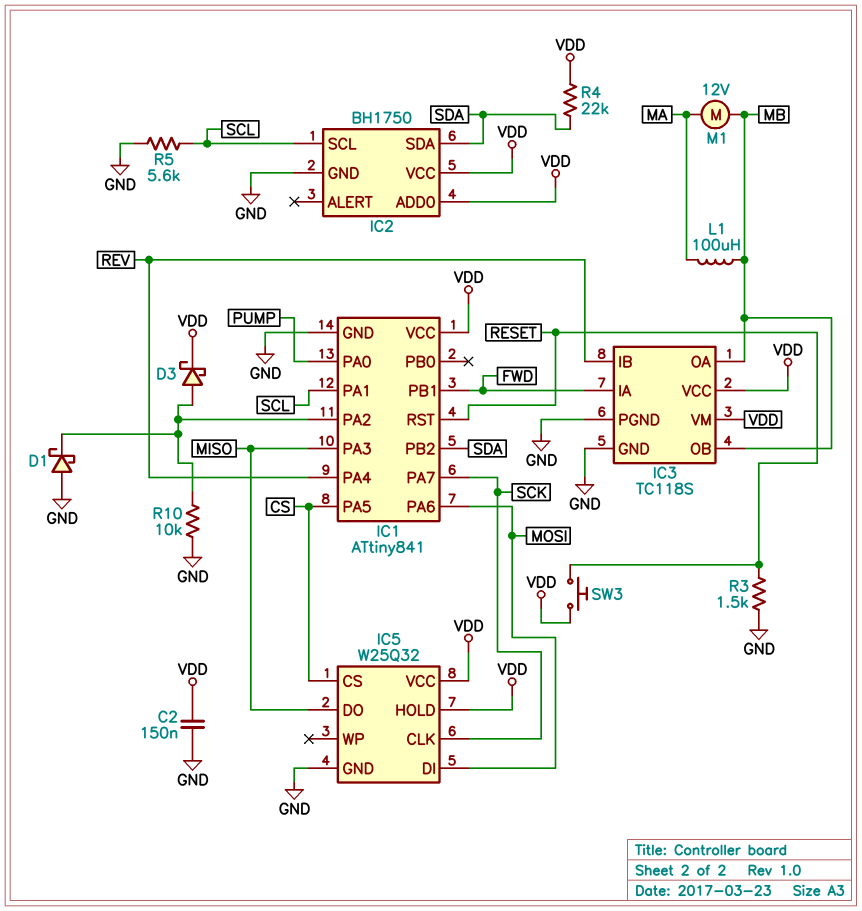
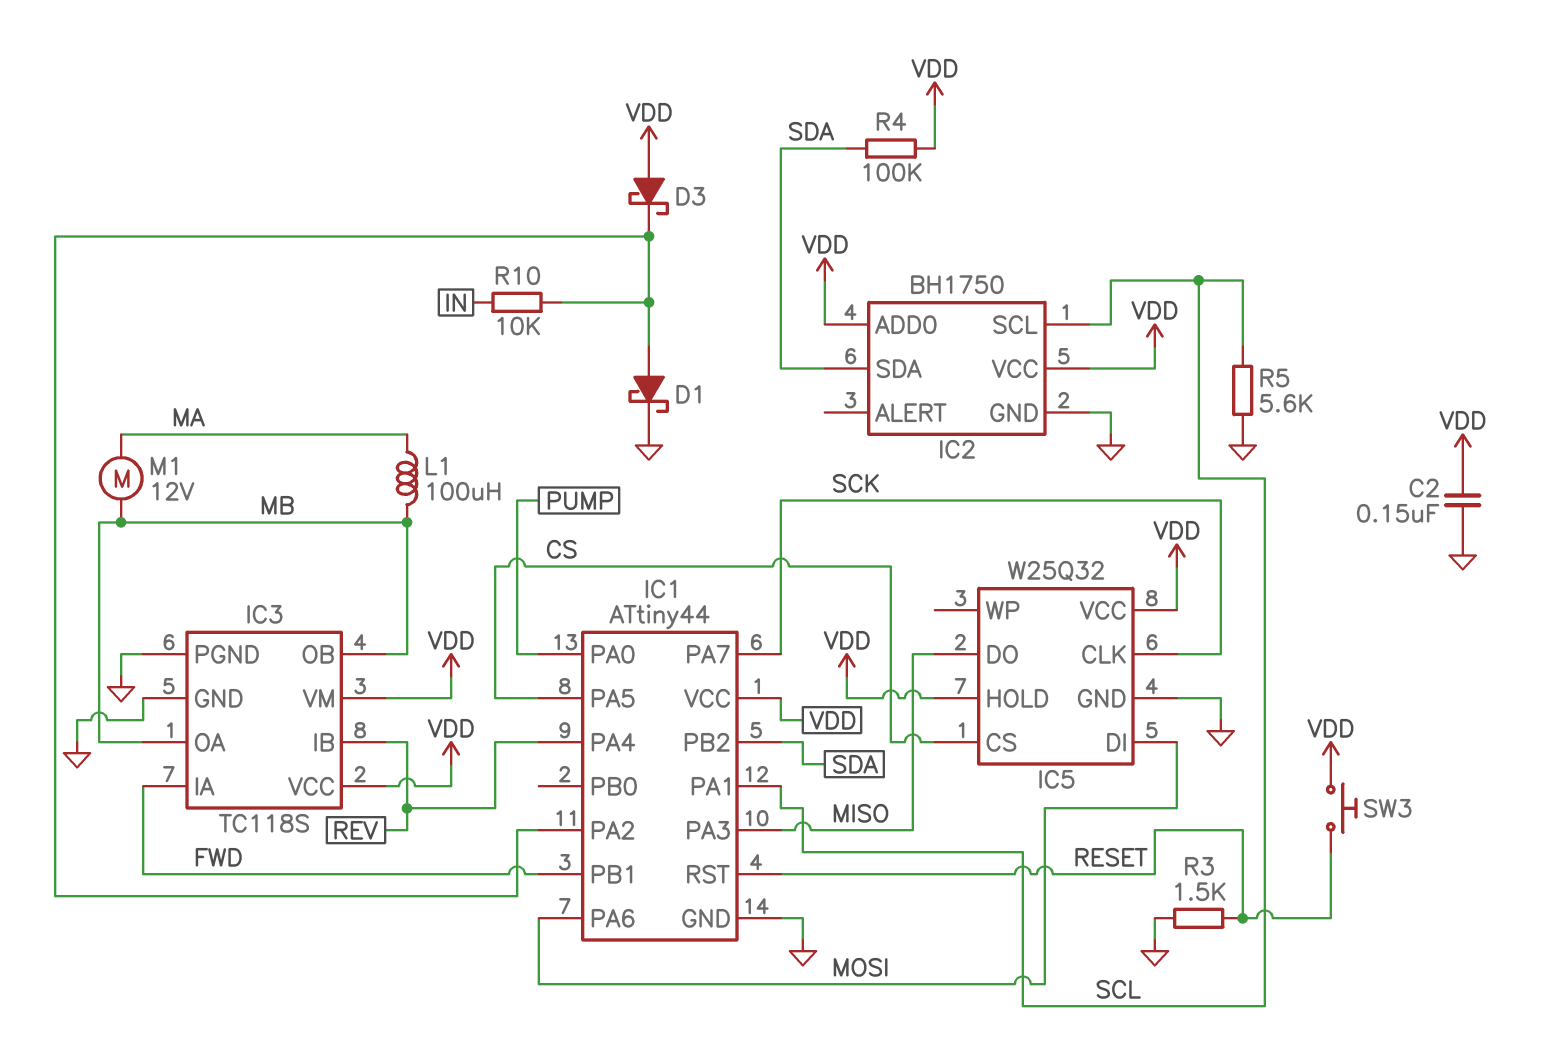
D1: schottky (A GND, K IC1/PA2) -> schottky (A IC1/PA2, K GND)
D3: schottky (A IC1/PA2, K VDD) -> schottky (A VDD, K IC1/PA2)
IC1: ATtiny841 -> ATtiny44
R4: 22k (SDA, VDD) -> 100k (SDA, VDD)
R10: 10k (GND, IC1/PA2) -> 10k (IC1/PA2, IN)

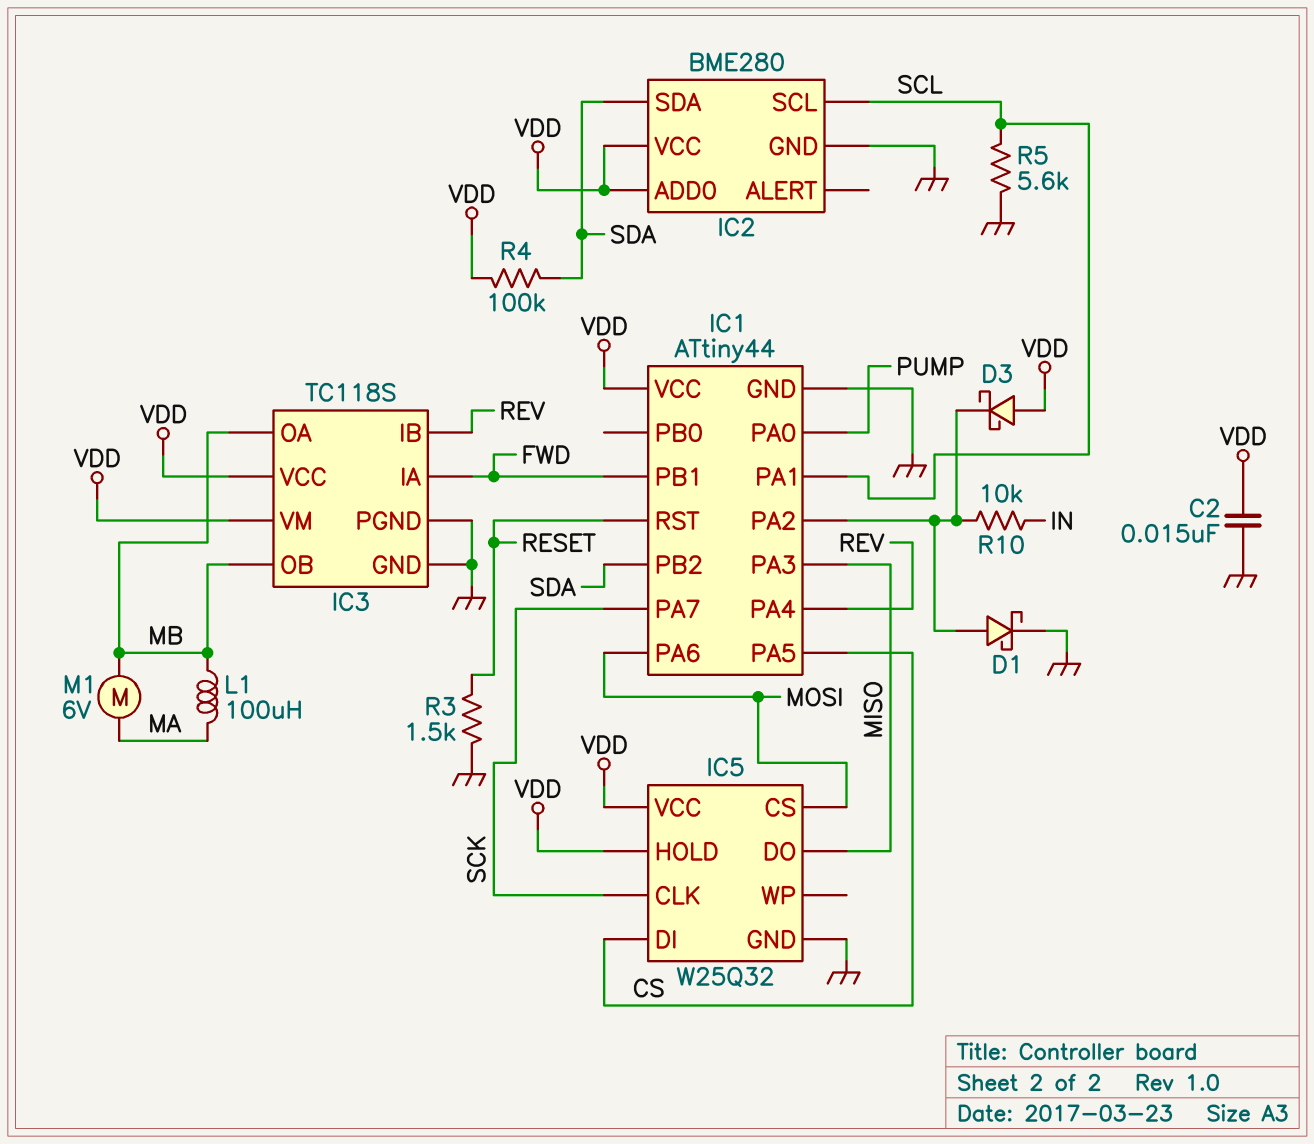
C2: 150nF (GND, VDD) -> 15nF (GND, VDD)
IC2: BH1750 -> BME280
IC5 pin CS: CS -> MOSI
IC5 pin DI: MOSI -> CS
M1: motor 12V (MA, MB) -> motor 6V (MA, MB)
SW3: button (RESET, VDD) -> none

